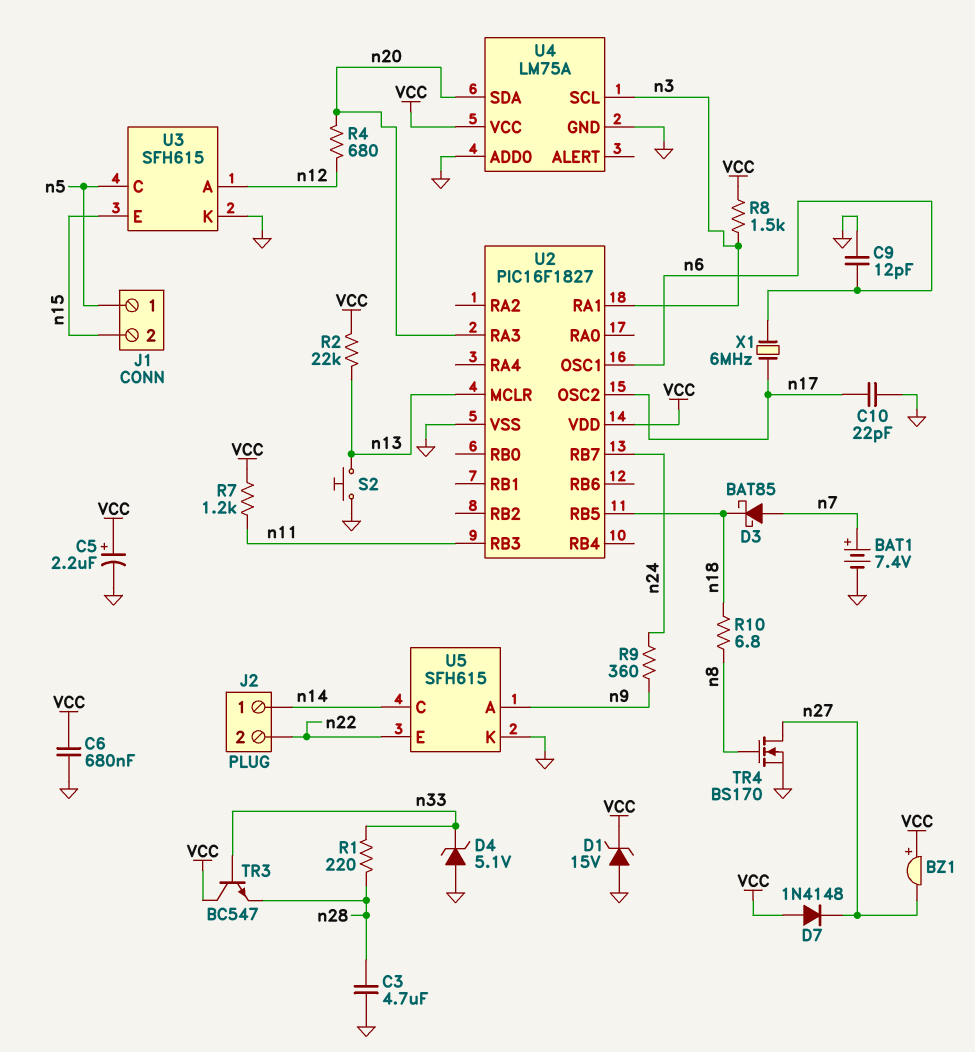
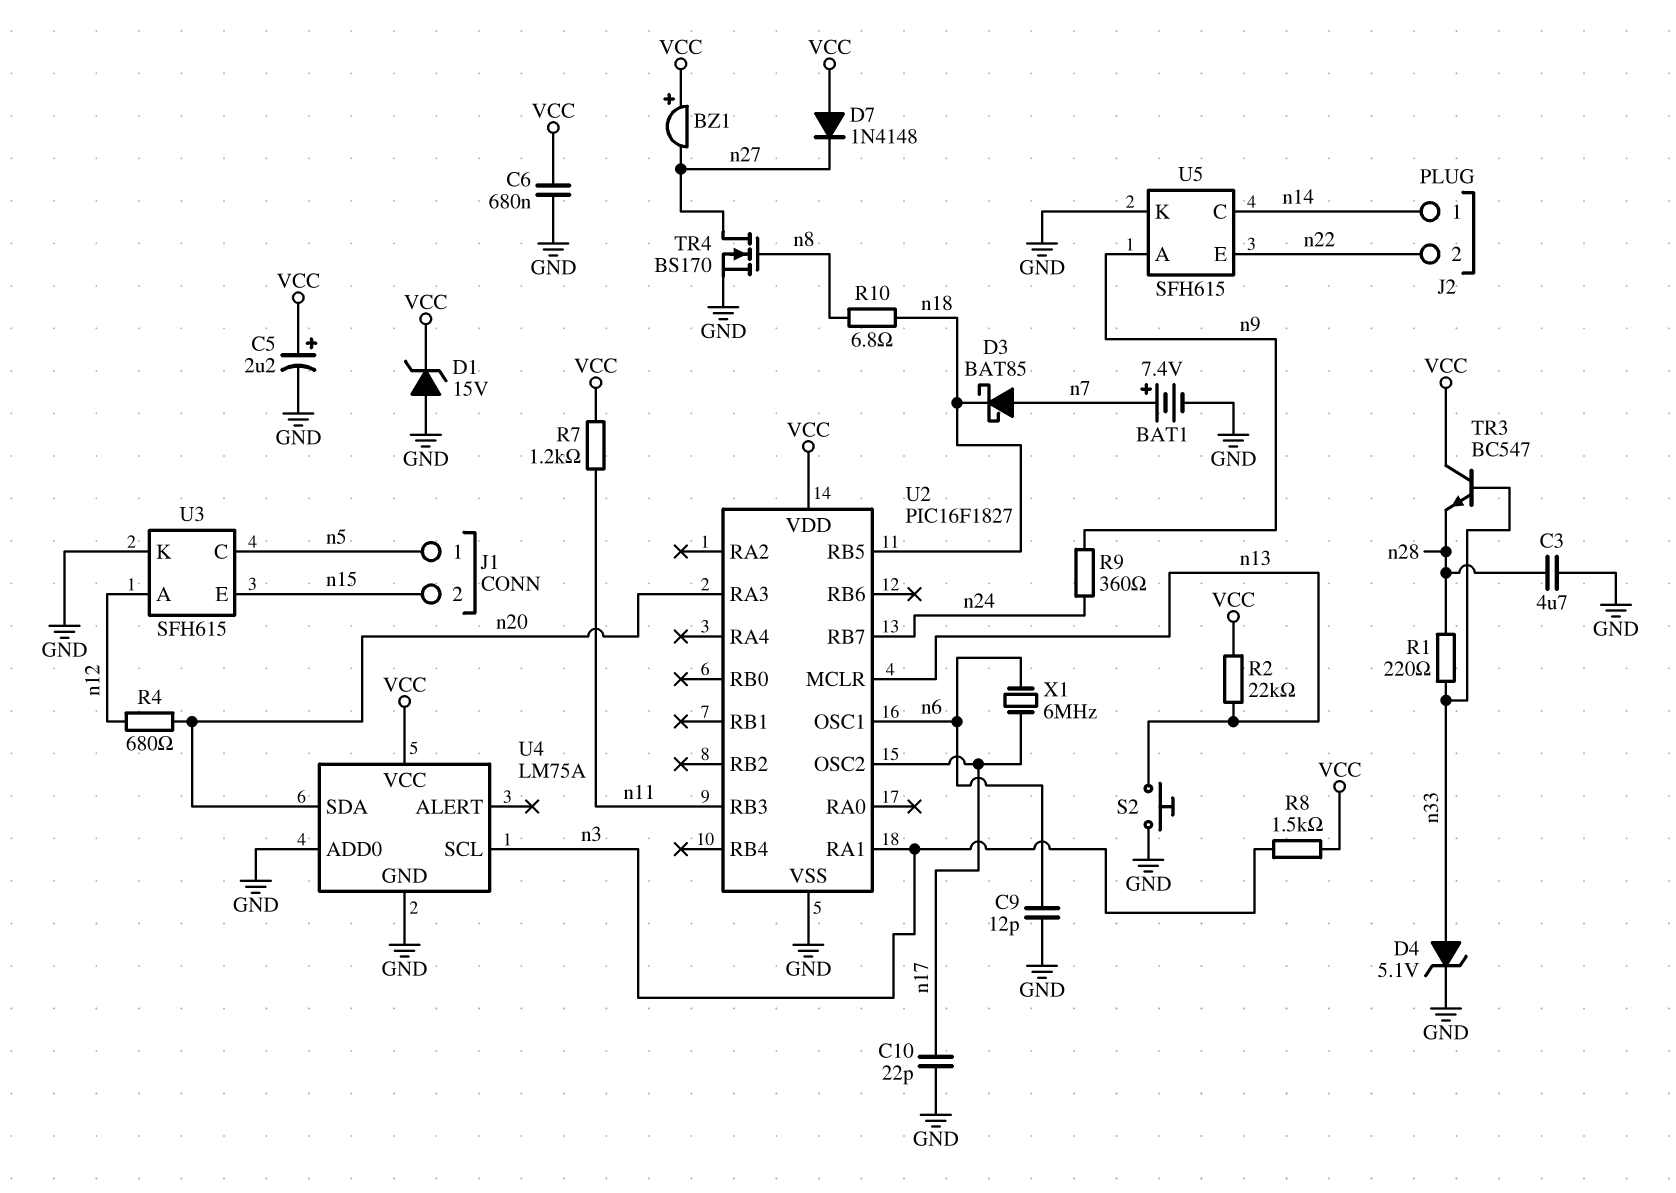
D4: zener 5.1V (A GND, K n33) -> zener 5.1V (A n33, K GND)

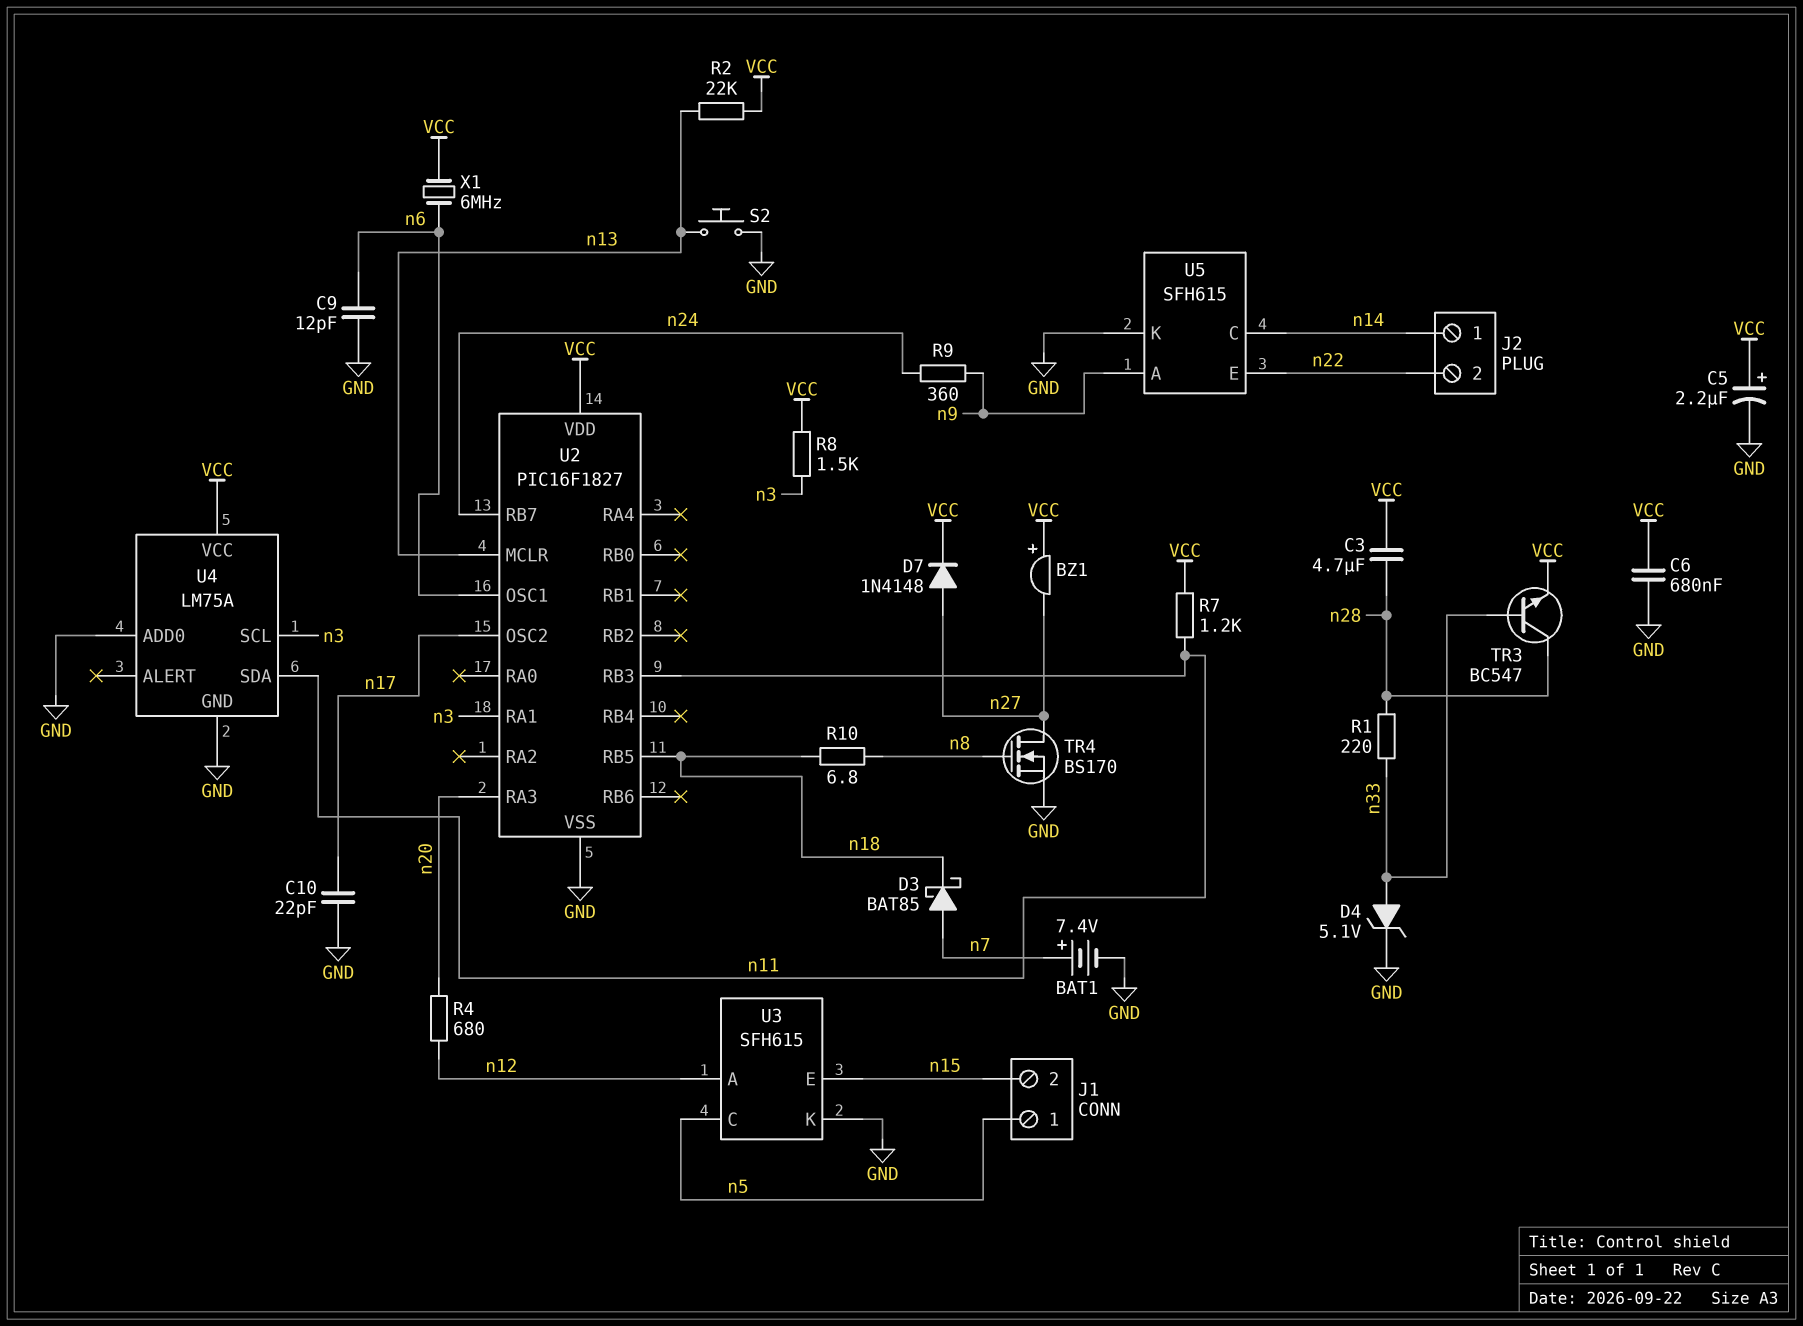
C3: 4.7uF (GND, n28) -> 4.7uF (VCC, n28)
D1: zener 15V (A GND, K VCC) -> none
D7: diode 1N4148 (A VCC, K n27) -> diode 1N4148 (A n27, K VCC)
TR3: NPN BC547 (B n33, C VCC, E n28) -> NPN BC547 (B n33, C n28, E VCC)
U4 pin SDA: n20 -> n11
X1: 6MHz (n6, n17) -> 6MHz (VCC, n6)

